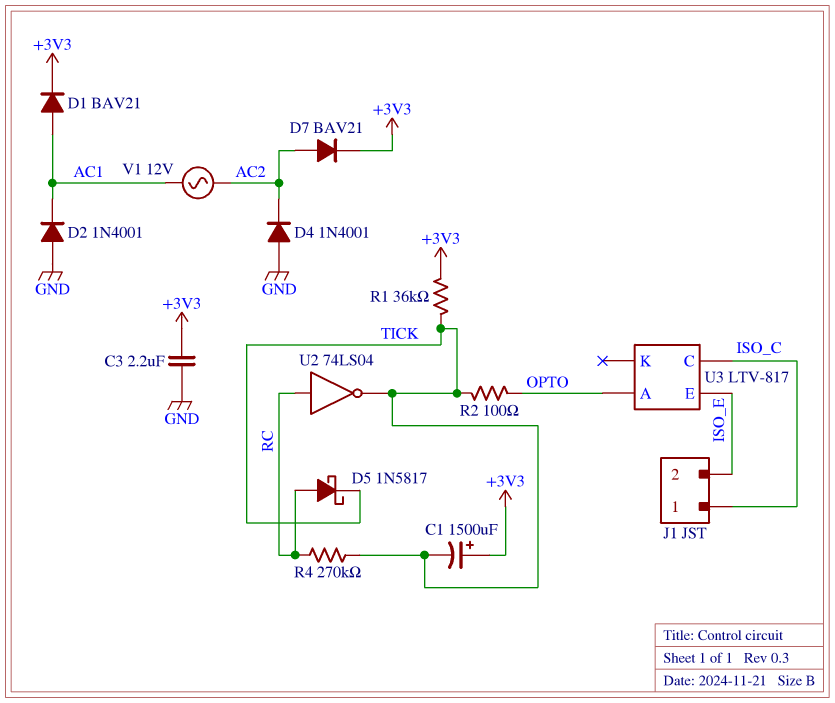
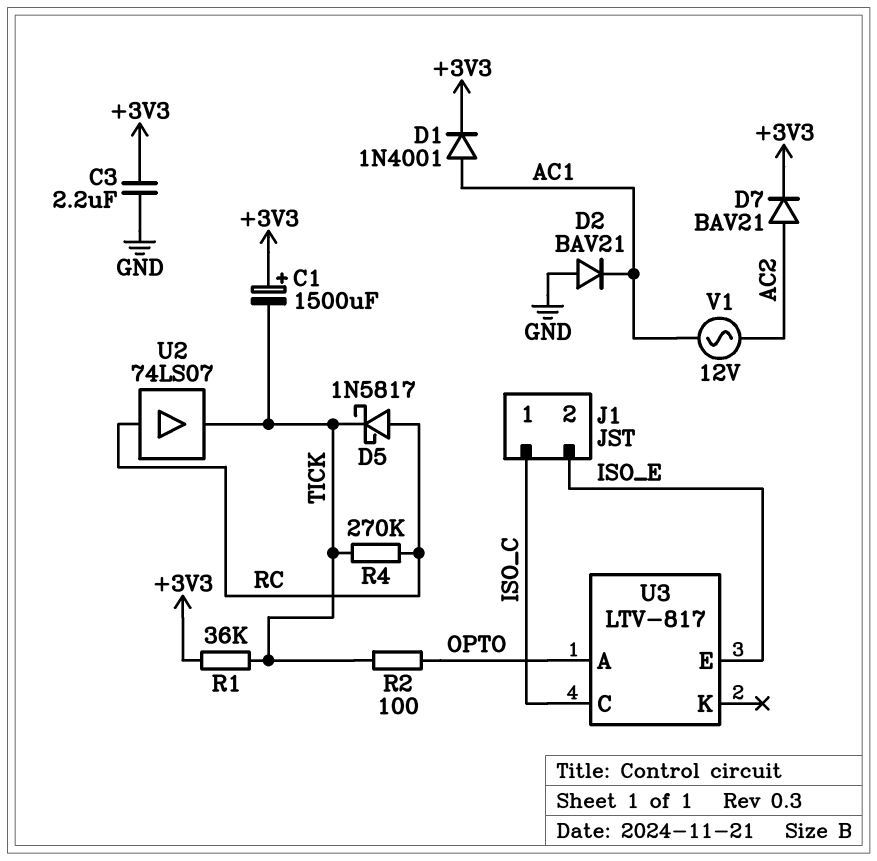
D1: diode BAV21 (A AC1, K +3V3) -> diode 1N4001 (A AC1, K +3V3)
D2: diode 1N4001 (A GND, K AC1) -> diode BAV21 (A GND, K AC1)
D4: diode 1N4001 (A GND, K AC2) -> none
U2: NOT 74LS04 (in RC, out TICK) -> buffer 74LS07 (in RC, out TICK)

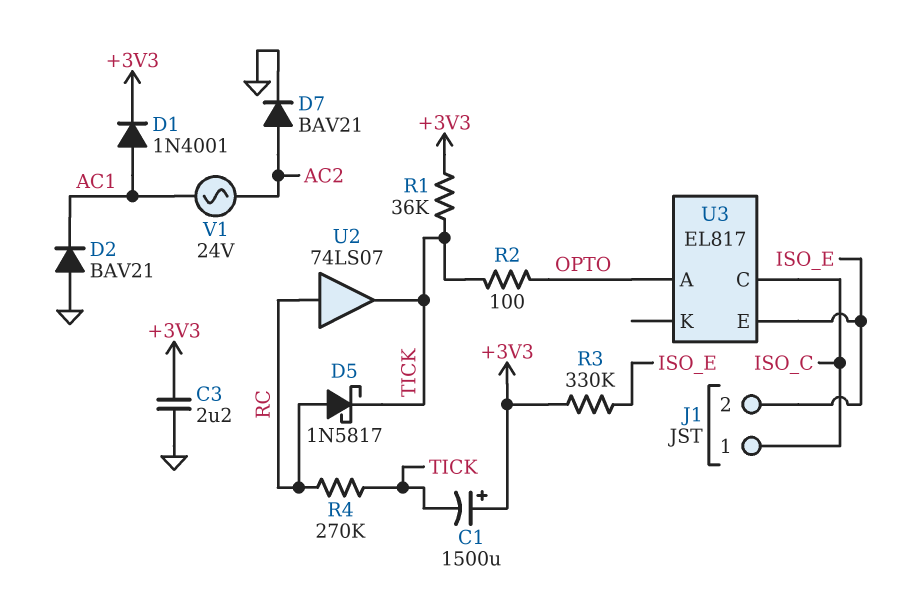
D7: diode BAV21 (A AC2, K +3V3) -> diode BAV21 (A AC2, K GND)
R3: none -> 330k (+3V3, ISO_E)
U3: LTV-817 -> EL817
V1: AC 12V (AC1, AC2) -> AC 24V (AC1, AC2)

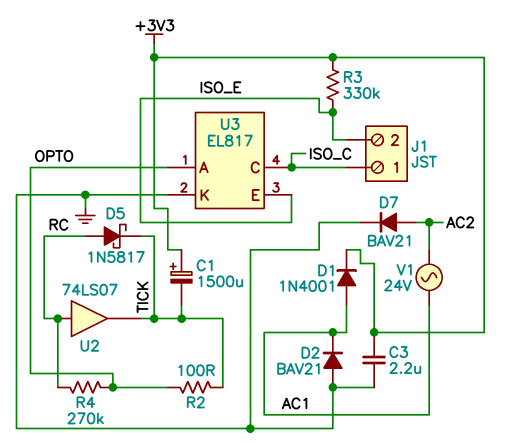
R1: 36k (+3V3, TICK) -> none
R4: 270k (RC, TICK) -> 270k (OPTO, RC)
U3 pin K: none -> GND

